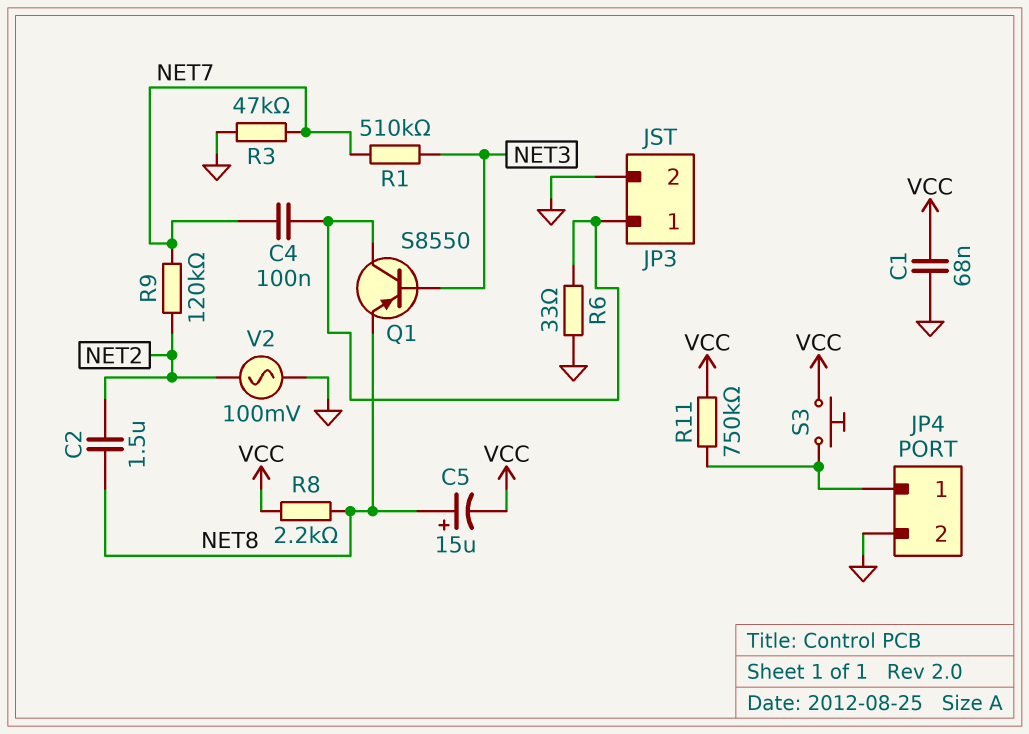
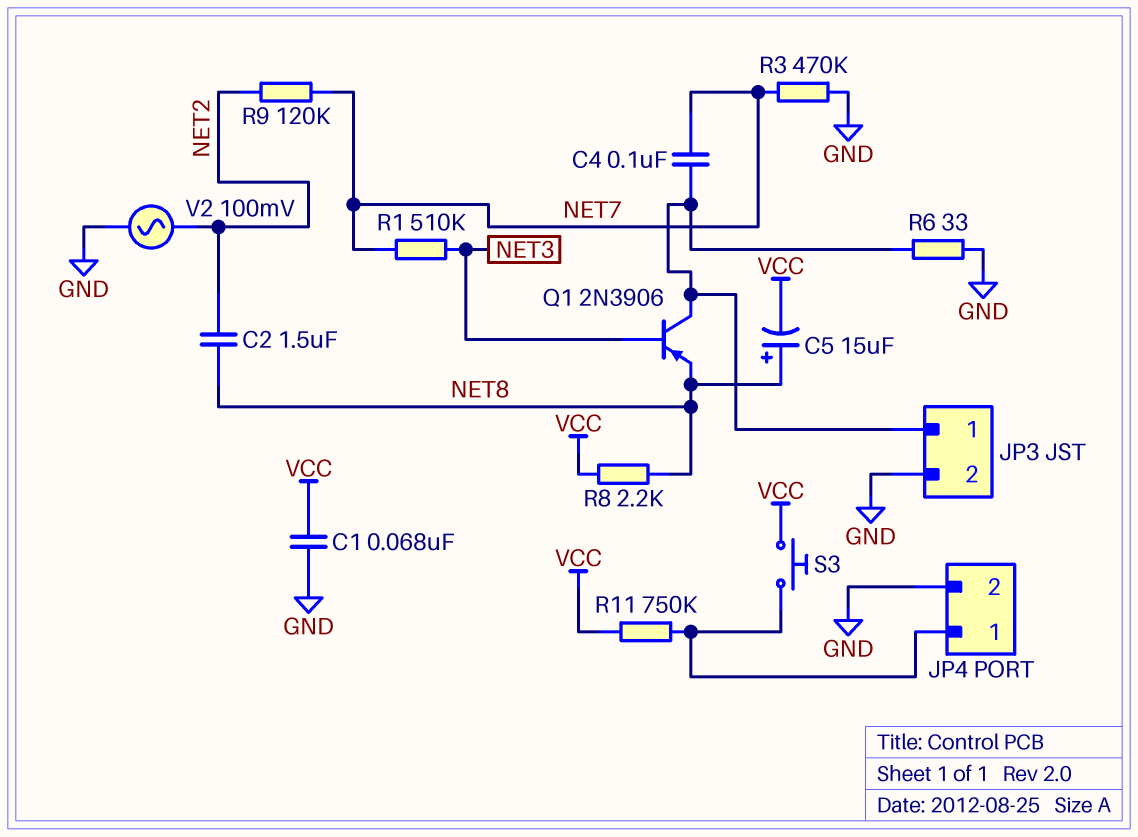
Q1: PNP S8550 (B NET3, C JP3/1, E NET8) -> PNP 2N3906 (B NET3, C JP3/1, E NET8)
R3: 47k (GND, NET7) -> 470k (GND, NET7)

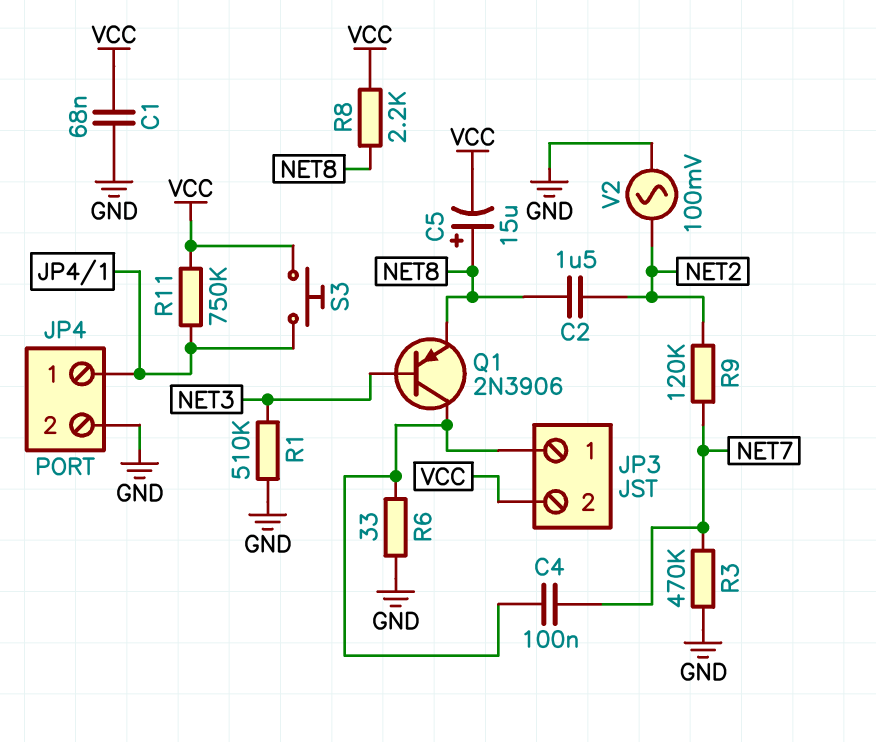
JP3 pin 2: GND -> VCC
R1: 510k (NET3, NET7) -> 510k (GND, NET3)

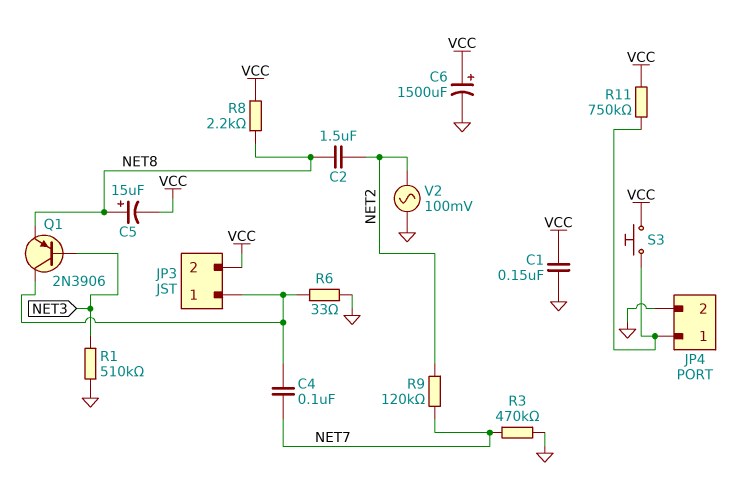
C1: 68nF (GND, VCC) -> 150nF (GND, VCC)
C6: none -> 1500uF (plus VCC, minus GND)

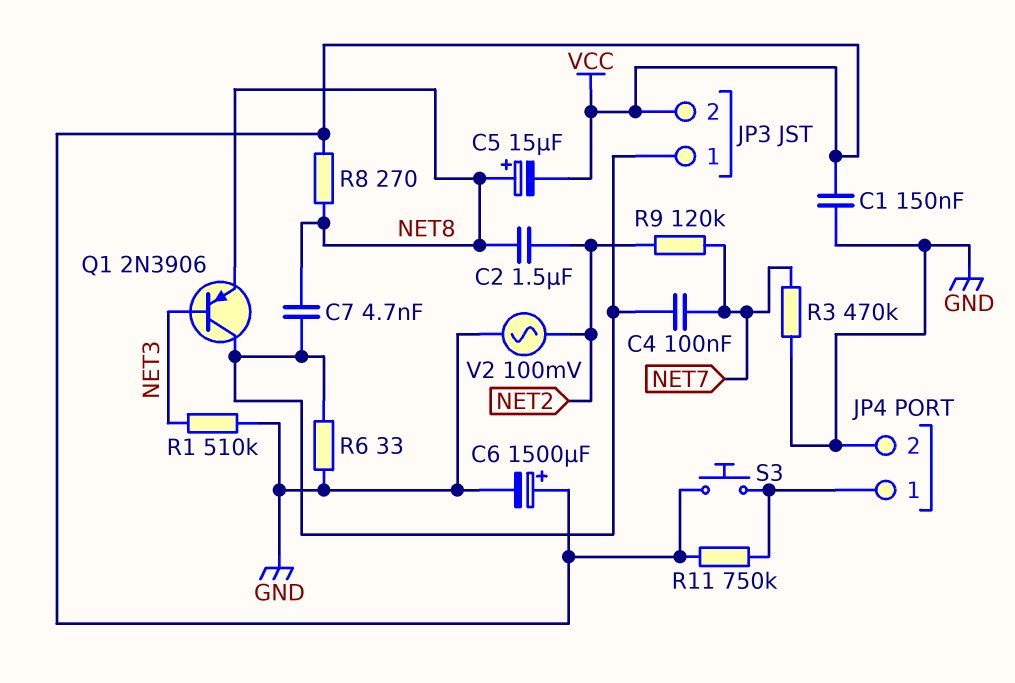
C7: none -> 4.7nF (JP3/1, NET8)
R8: 2.2k (NET8, VCC) -> 270 (NET8, VCC)

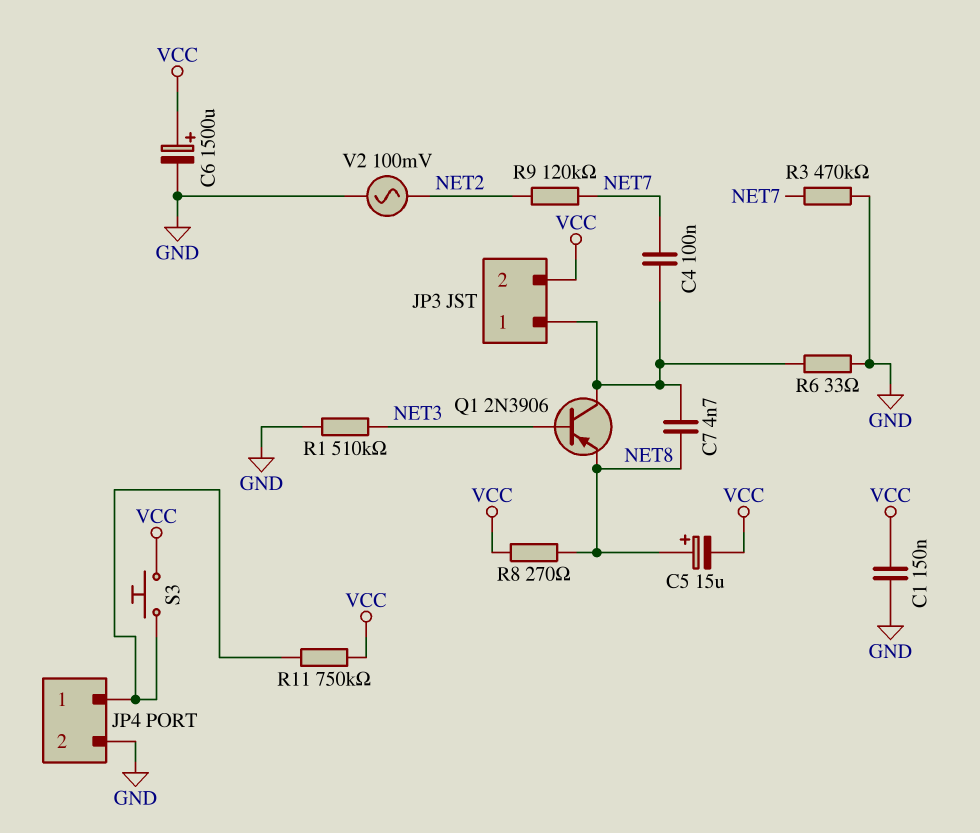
C2: 1.5uF (NET2, NET8) -> none

